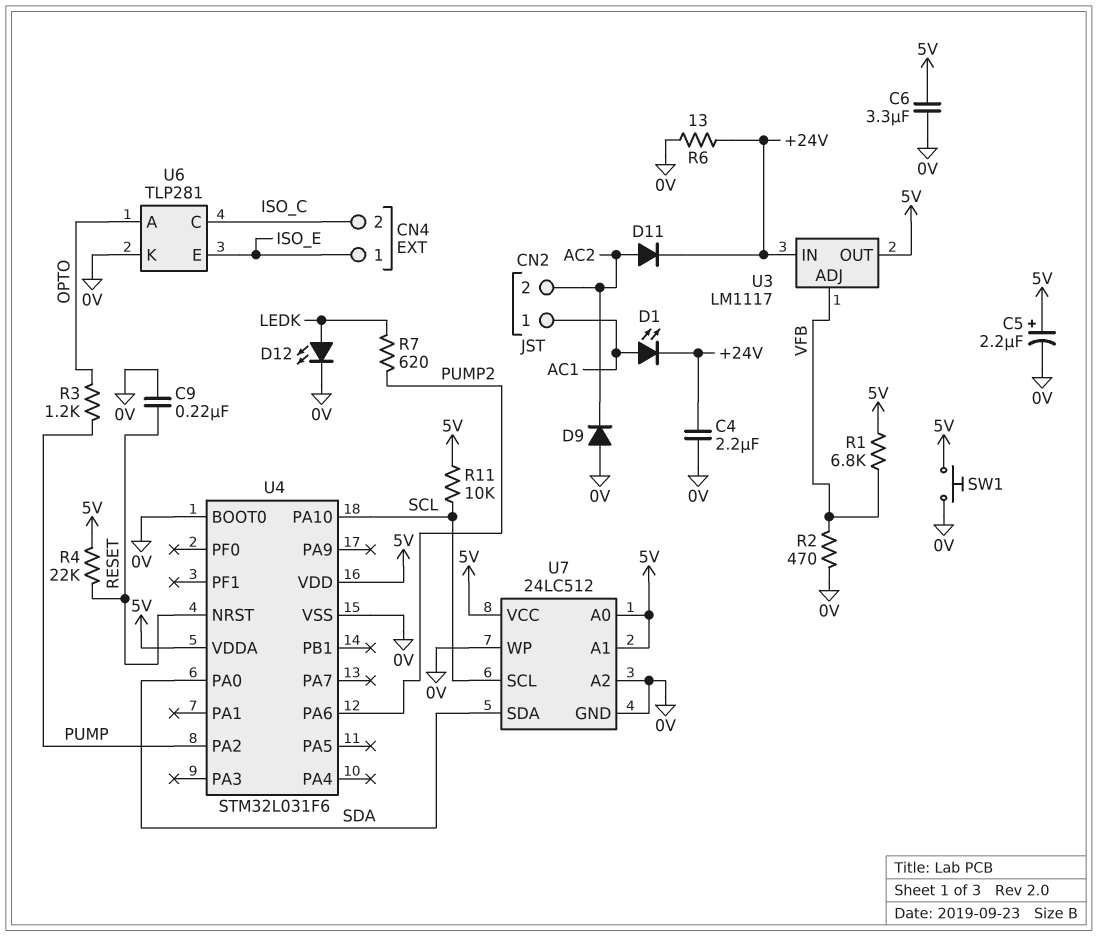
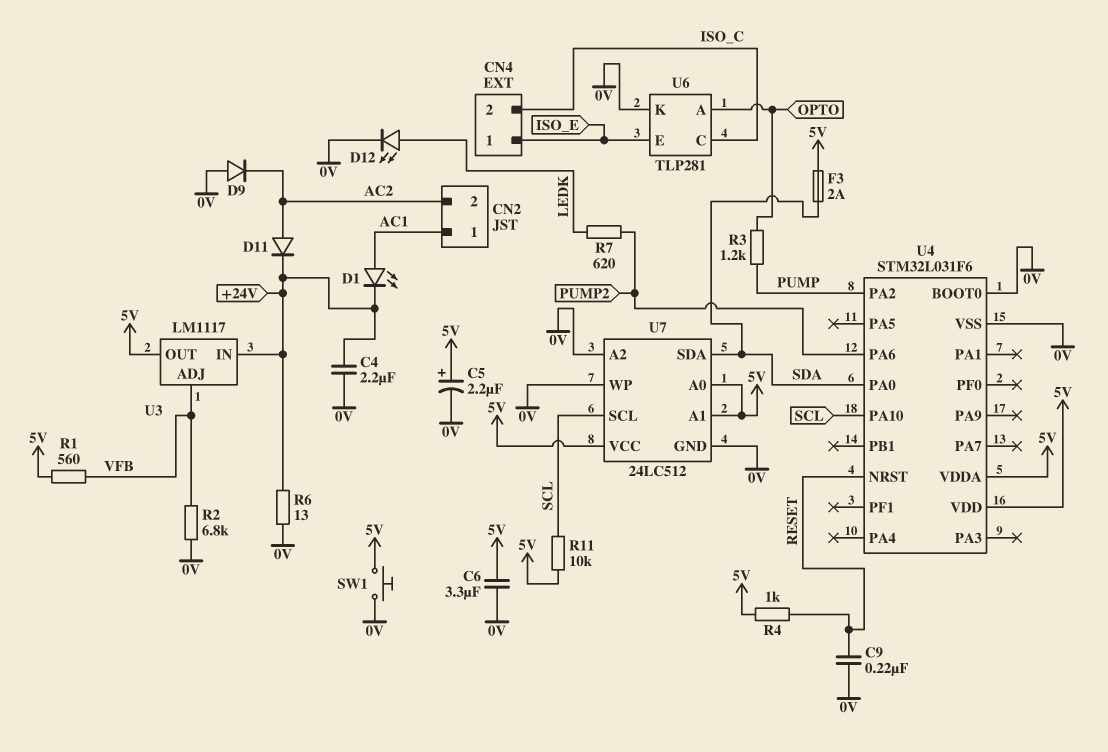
F3: none -> 2A (5V, SDA)
R1: 6.8k (5V, VFB) -> 560 (5V, VFB)
R2: 470 (0V, VFB) -> 6.8k (0V, VFB)
R4: 22k (5V, RESET) -> 1k (5V, RESET)

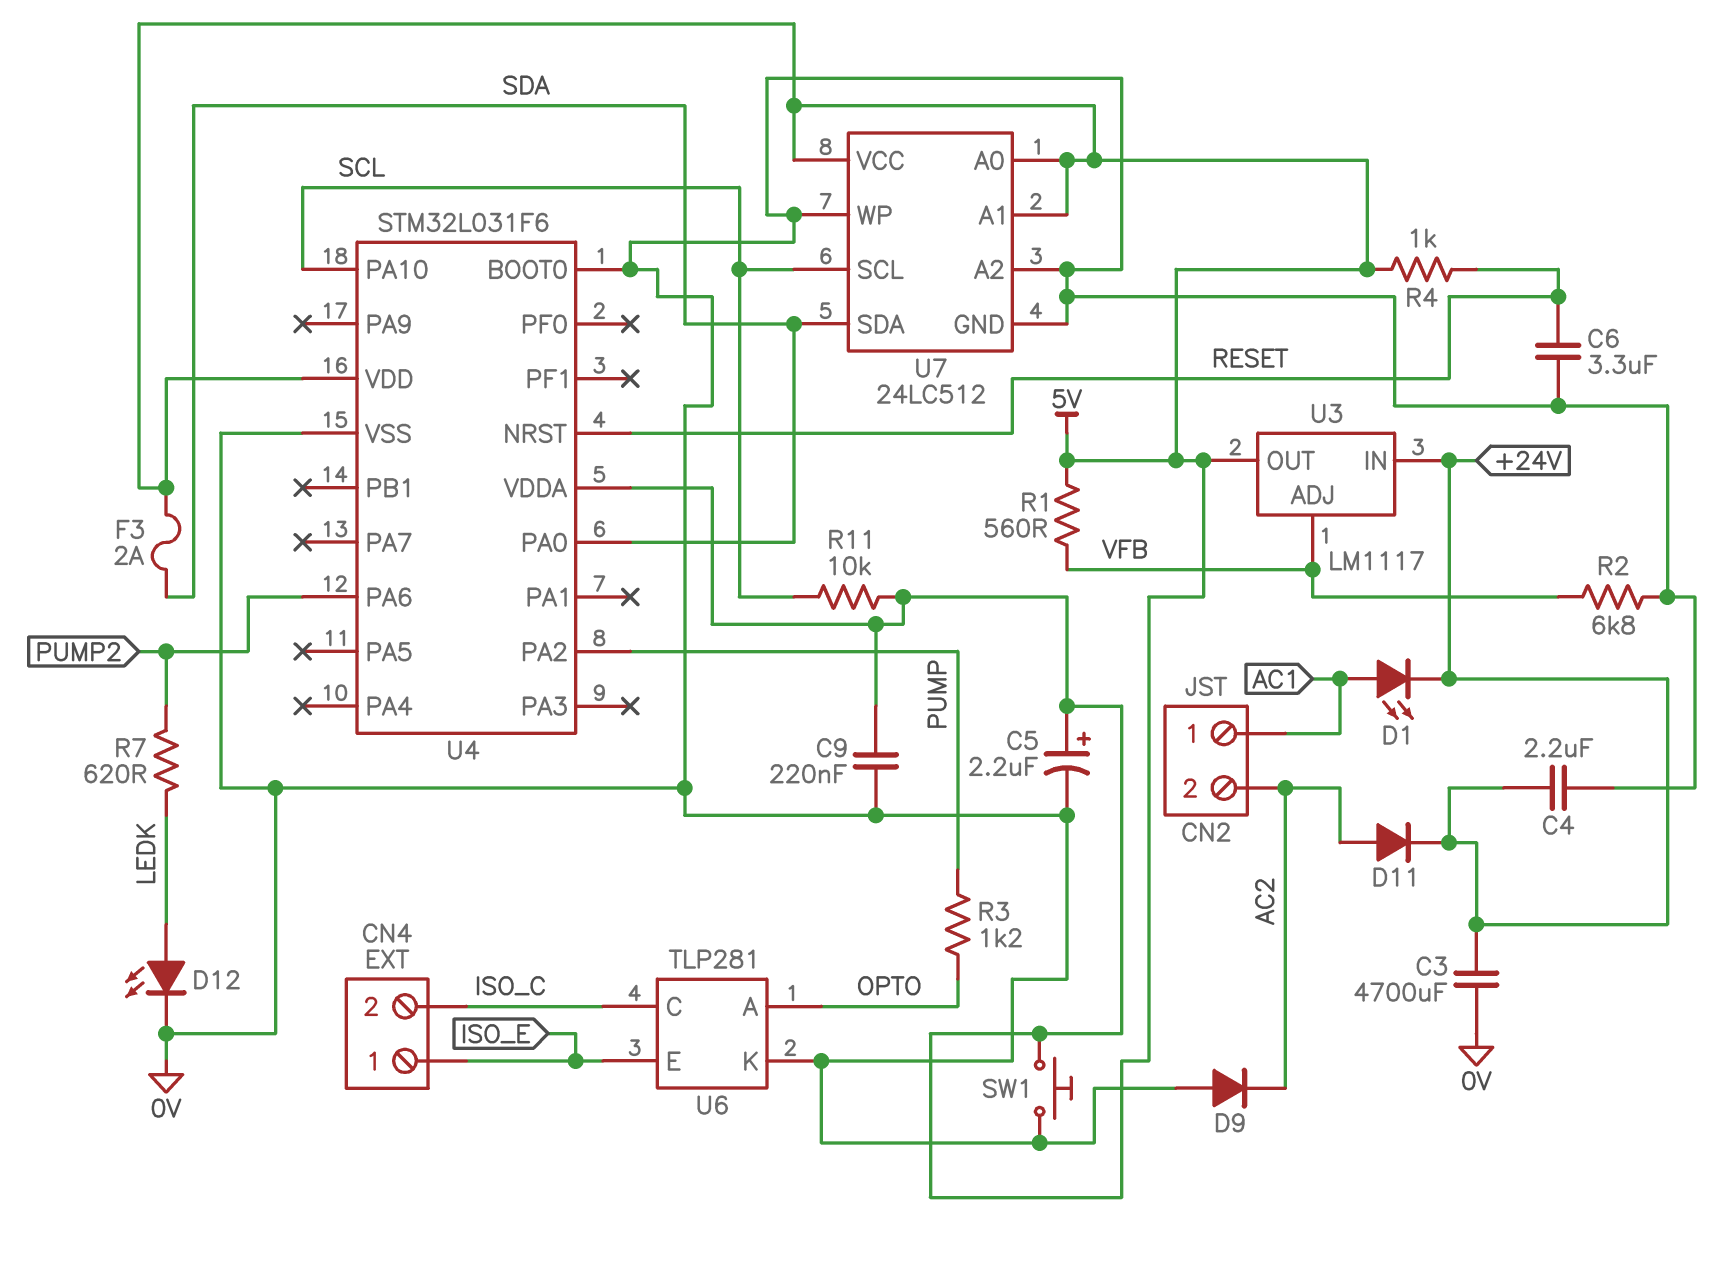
C3: none -> 4700uF (+24V, 0V)
C6: 3.3uF (0V, 5V) -> 3.3uF (0V, RESET)
C9: 220nF (0V, RESET) -> 220nF (0V, 5V)
R6: 13 (+24V, 0V) -> none

